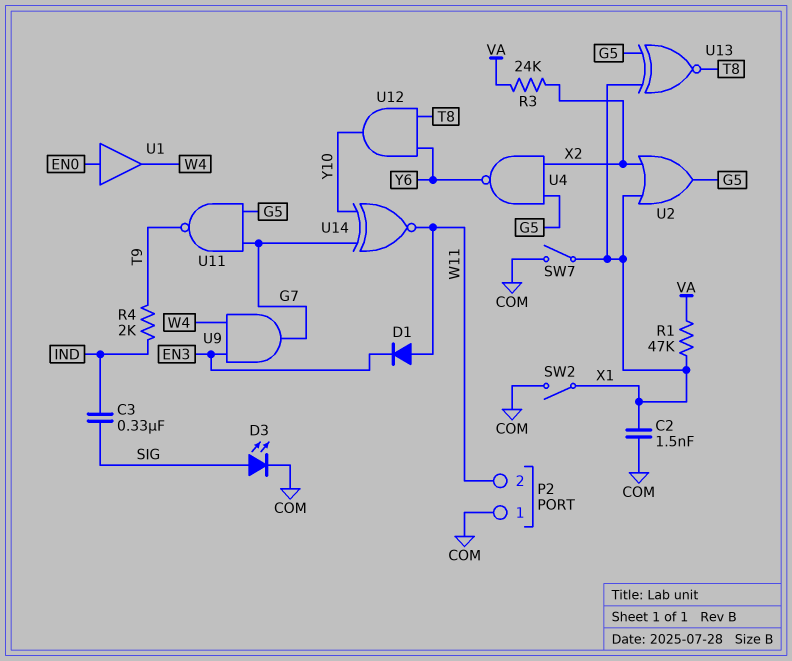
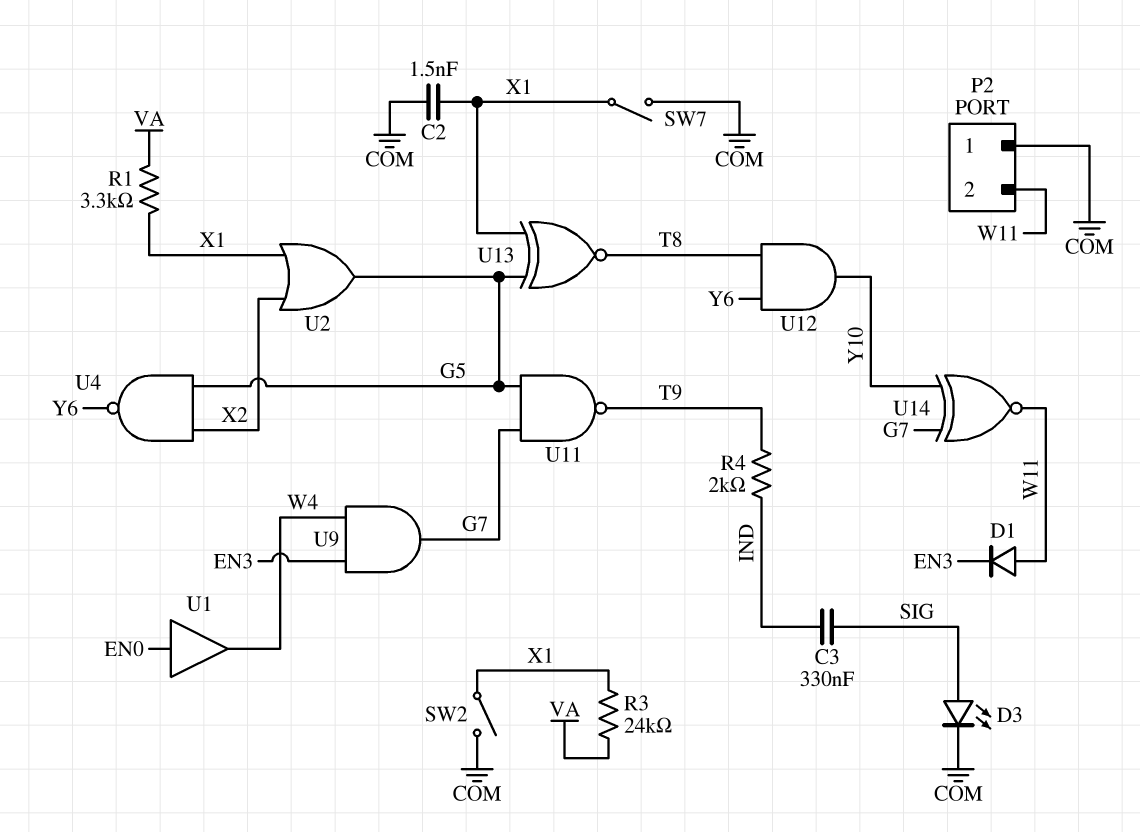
R1: 47k (VA, X1) -> 3.3k (VA, X1)
R3: 24k (VA, X2) -> 24k (VA, X1)

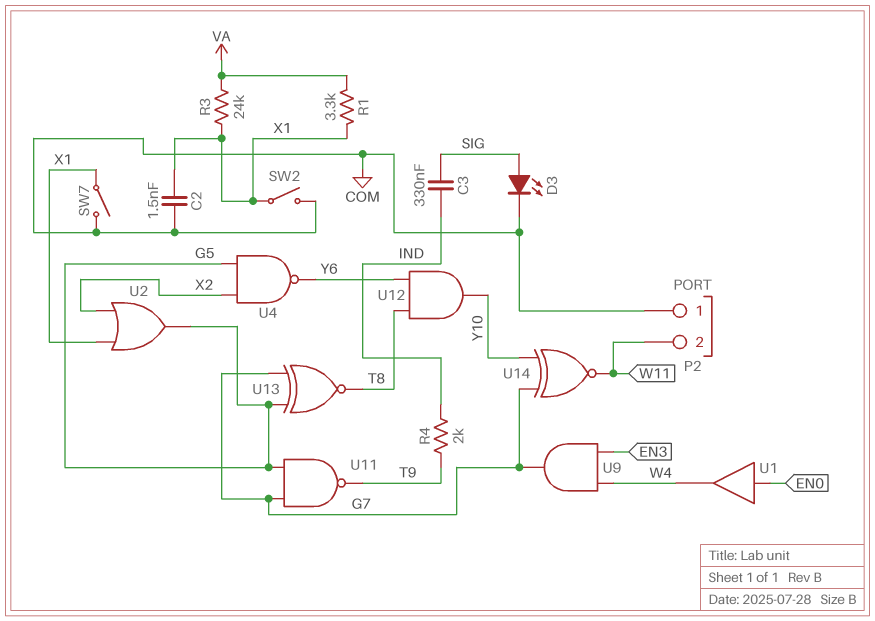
D1: diode (A W11, K EN3) -> none
U13: XNOR (in G5, in X1, out T8) -> XNOR (in G5, in G7, out T8)

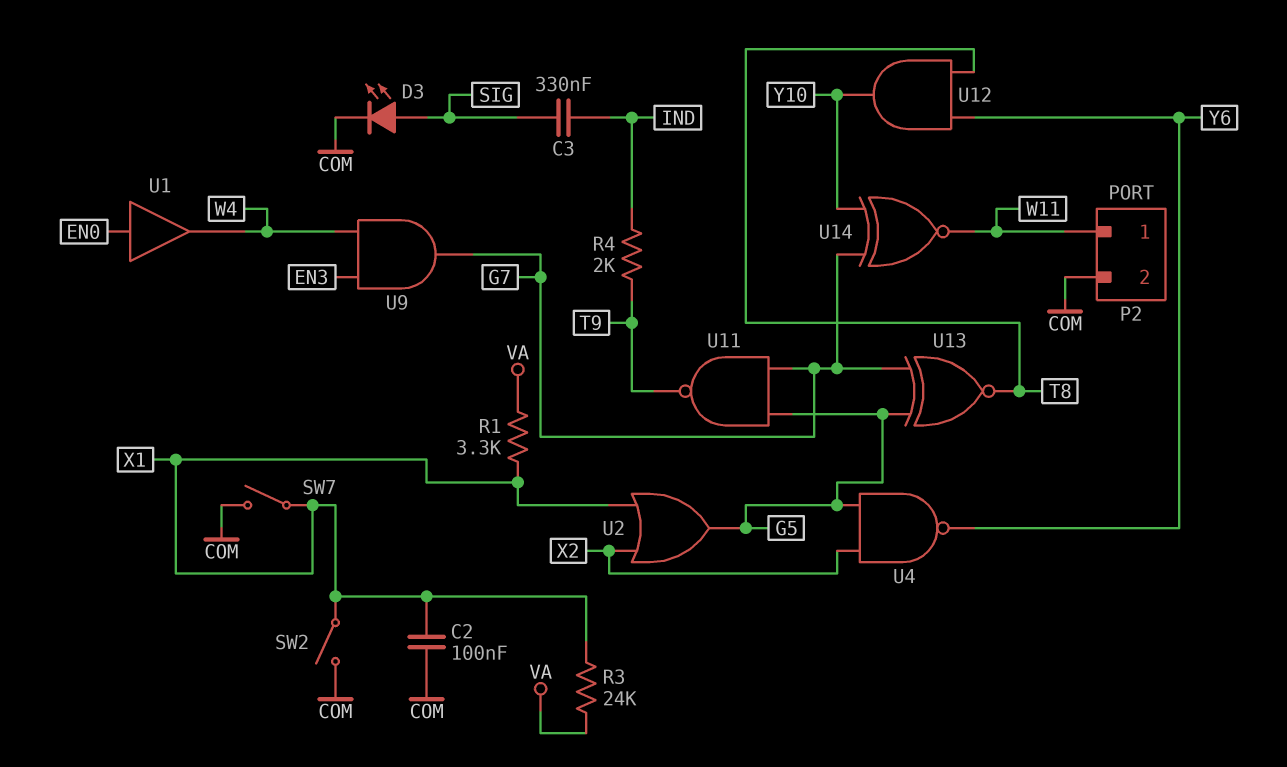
C2: 1.5nF (COM, X1) -> 100nF (COM, X1)
P2 pin 1: COM -> W11
P2 pin 2: W11 -> COM

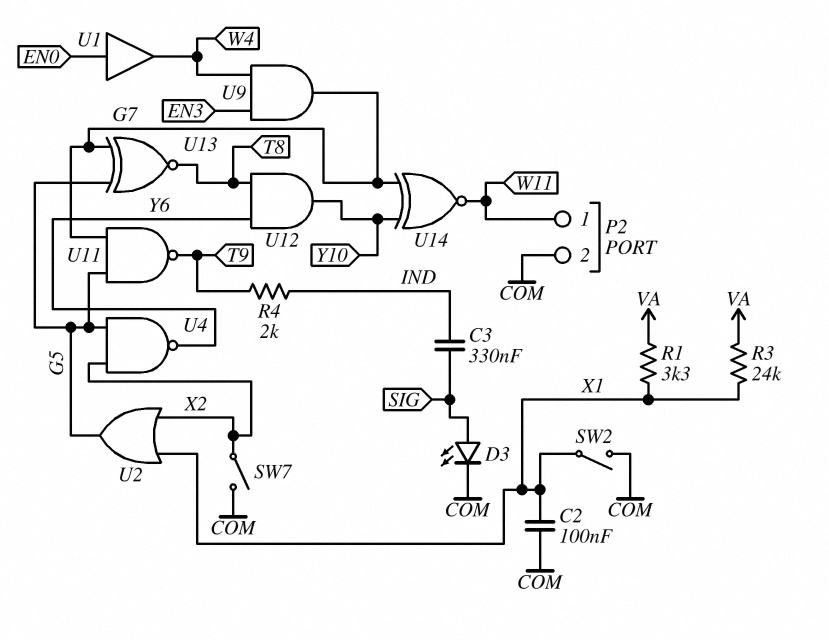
SW7: switch (COM, X1) -> switch (COM, X2)

